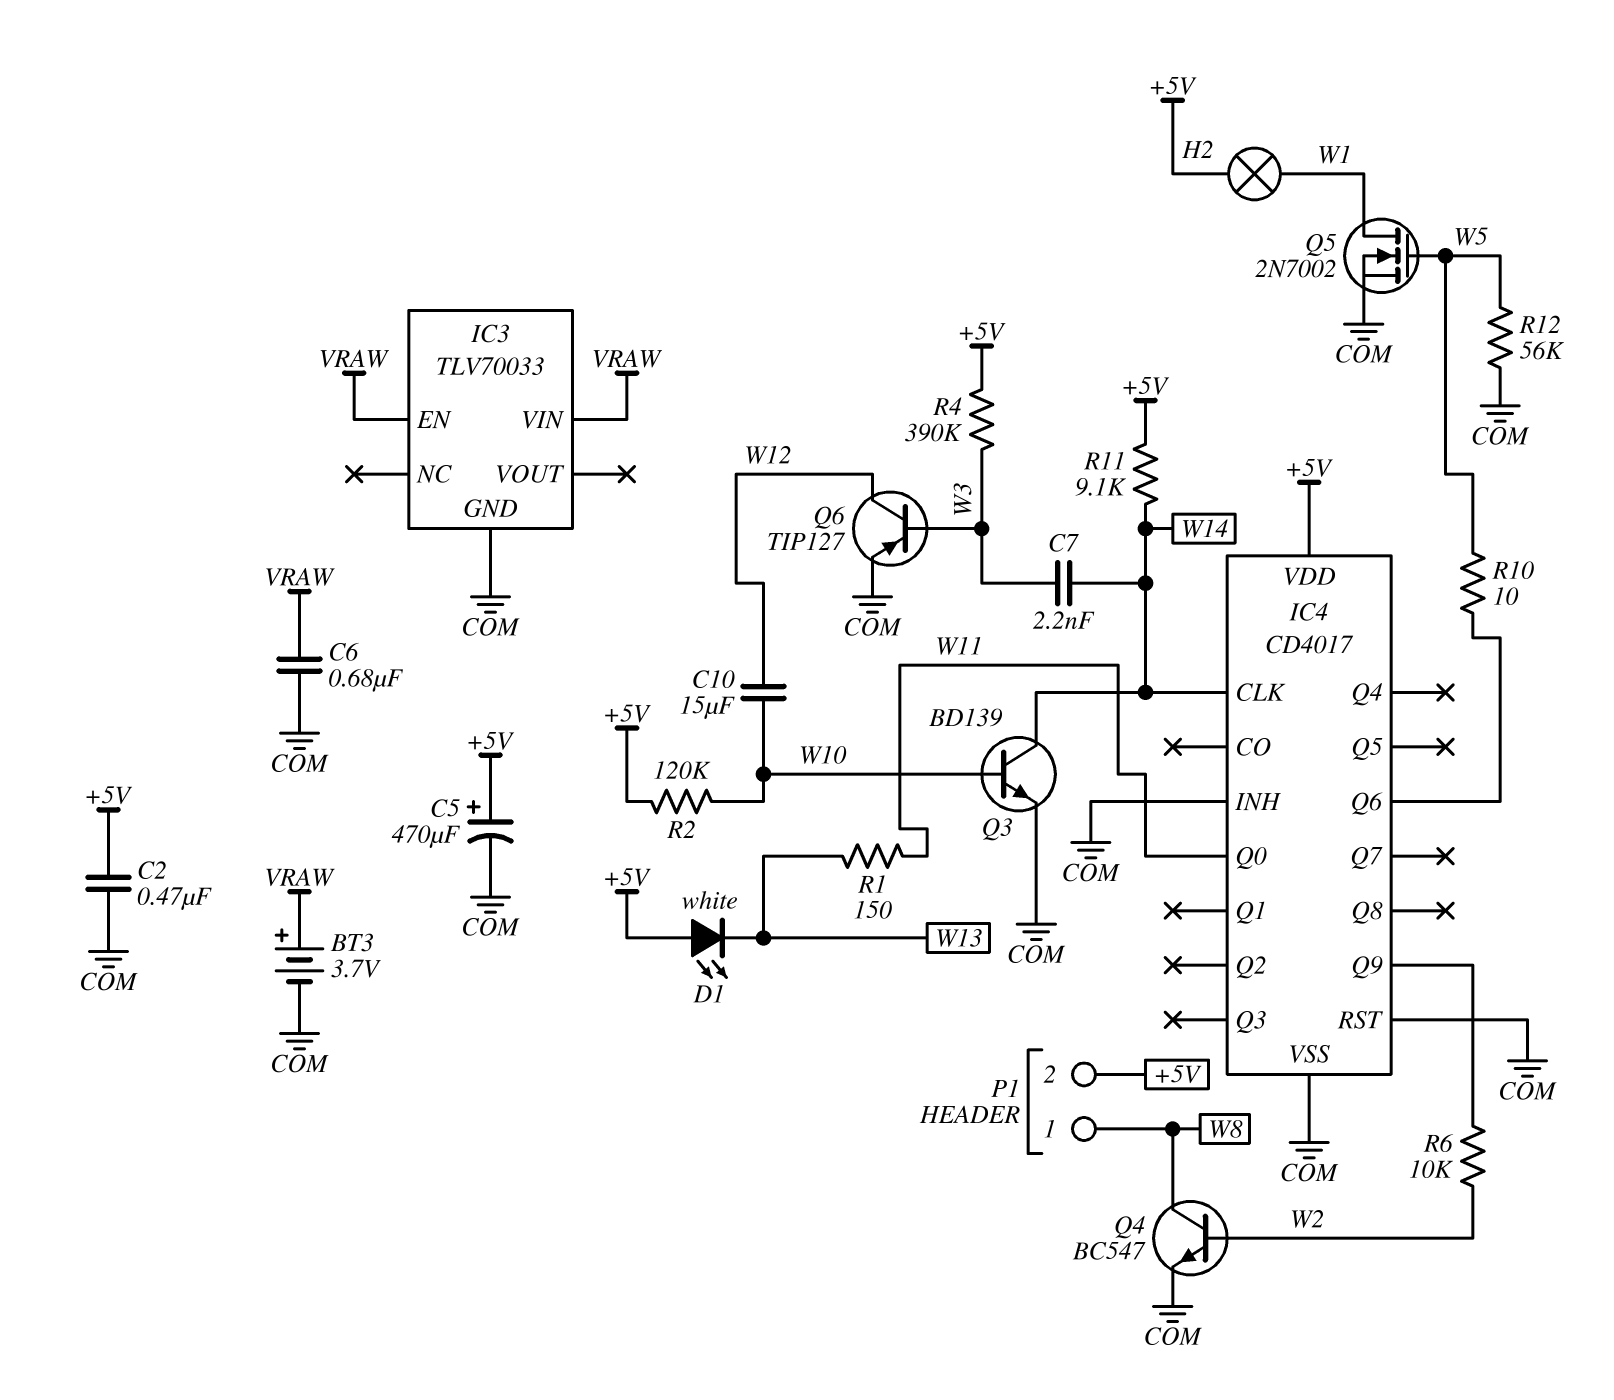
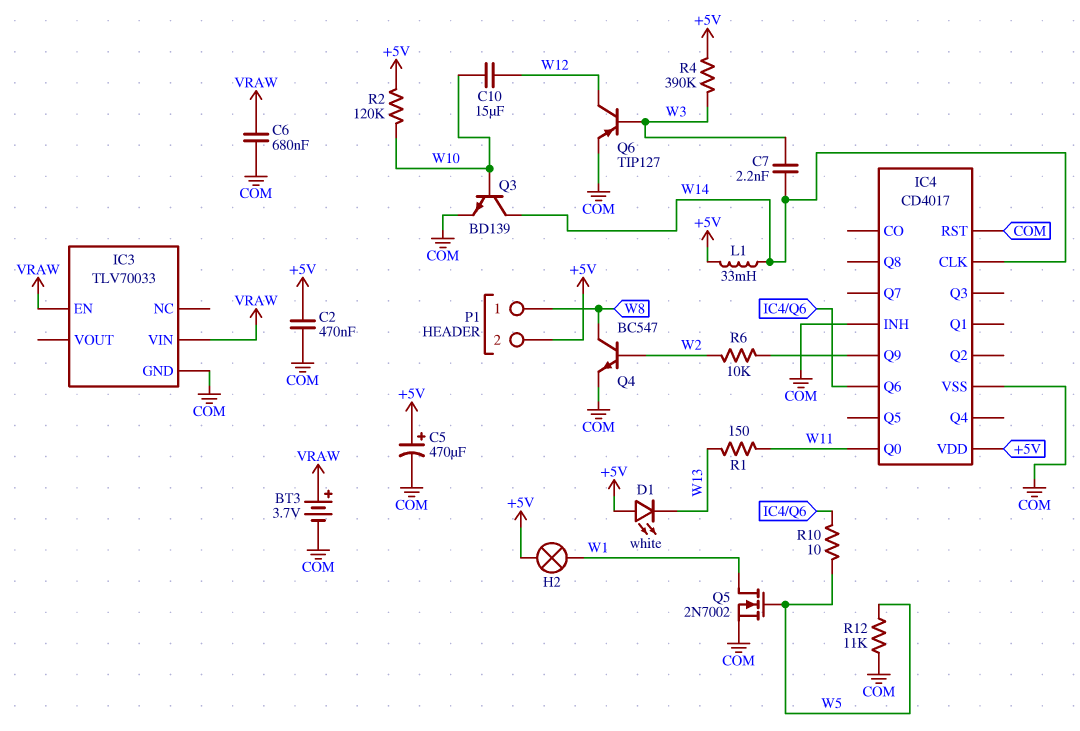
L1: none -> 33mH (+5V, W14)
R11: 9.1k (+5V, W14) -> none
R12: 56k (COM, W5) -> 11k (COM, W5)

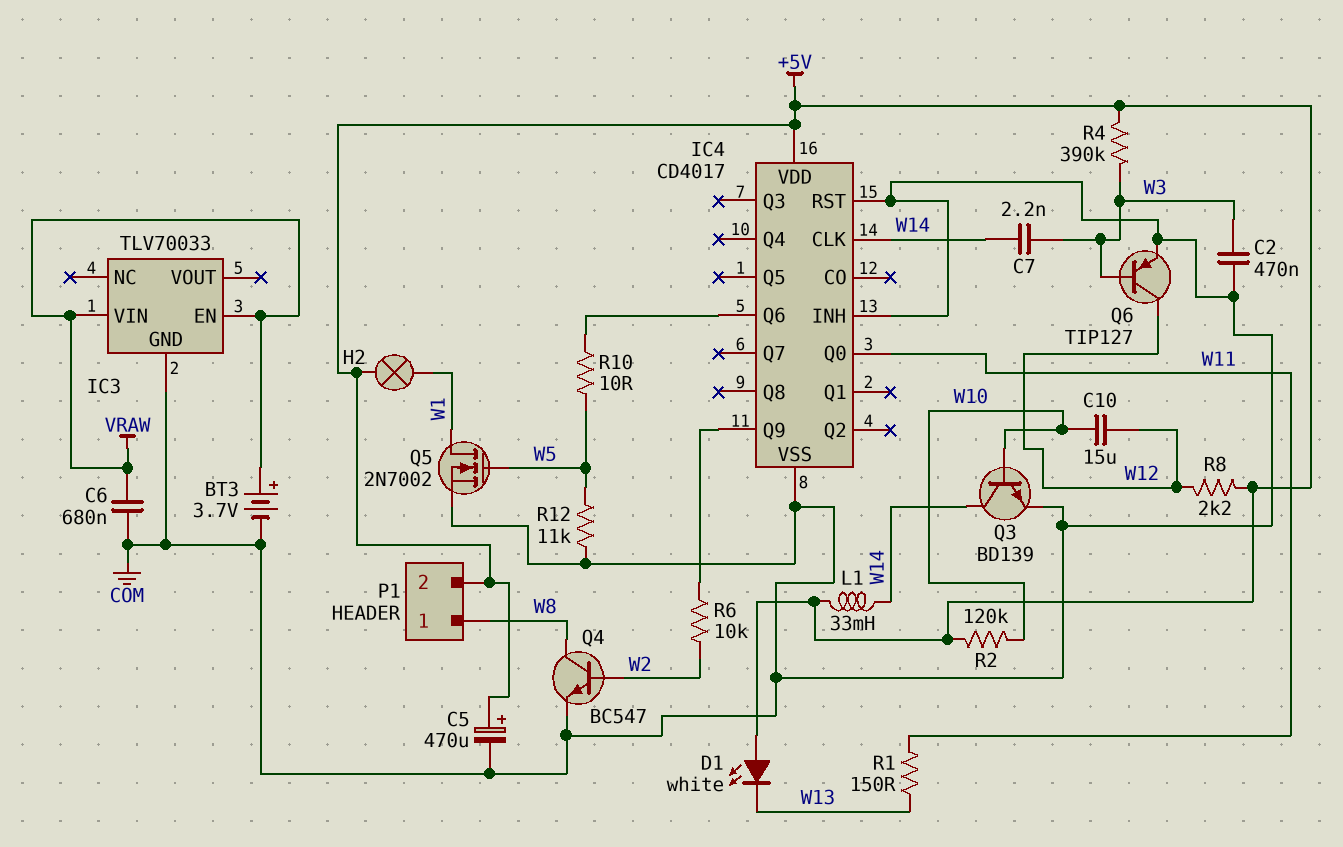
C2: 470nF (+5V, COM) -> 470nF (COM, W3)
R8: none -> 2.2k (+5V, W12)

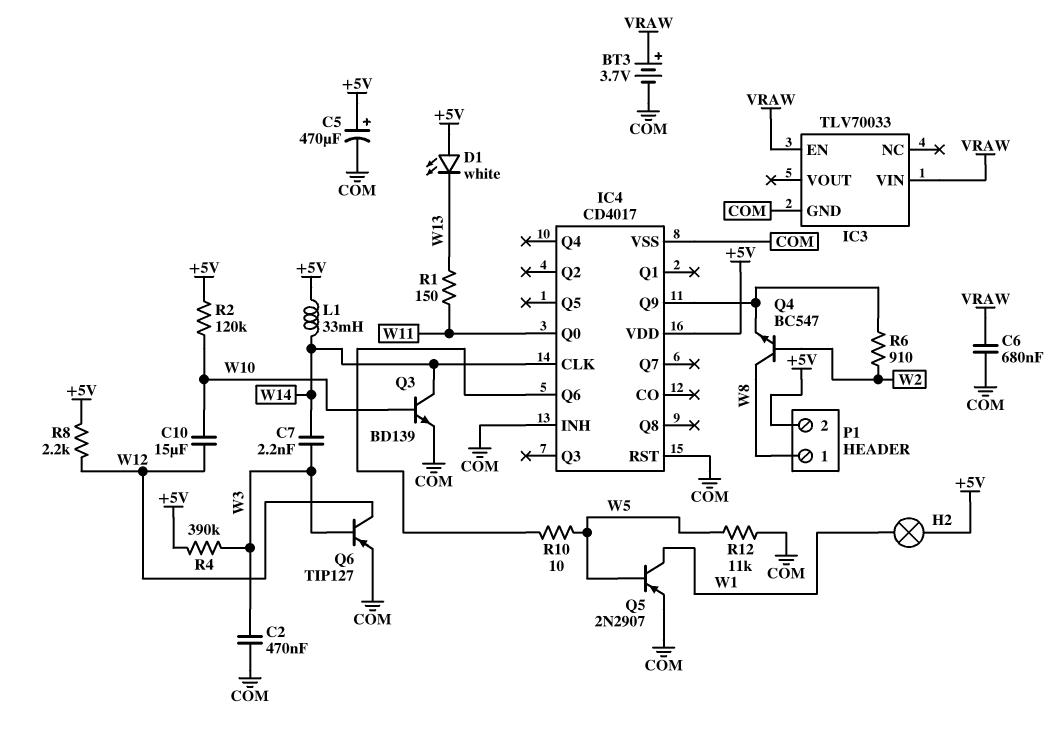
Q4: NPN BC547 (B W2, C W8, E COM) -> NPN BC547 (B W2, C W8, E IC4/Q9)
Q5: NMOS 2N7002 (G W5, D W1, S COM) -> PNP 2N2907 (B W5, C W1, E COM)
R6: 10k (IC4/Q9, W2) -> 910 (IC4/Q9, W2)

